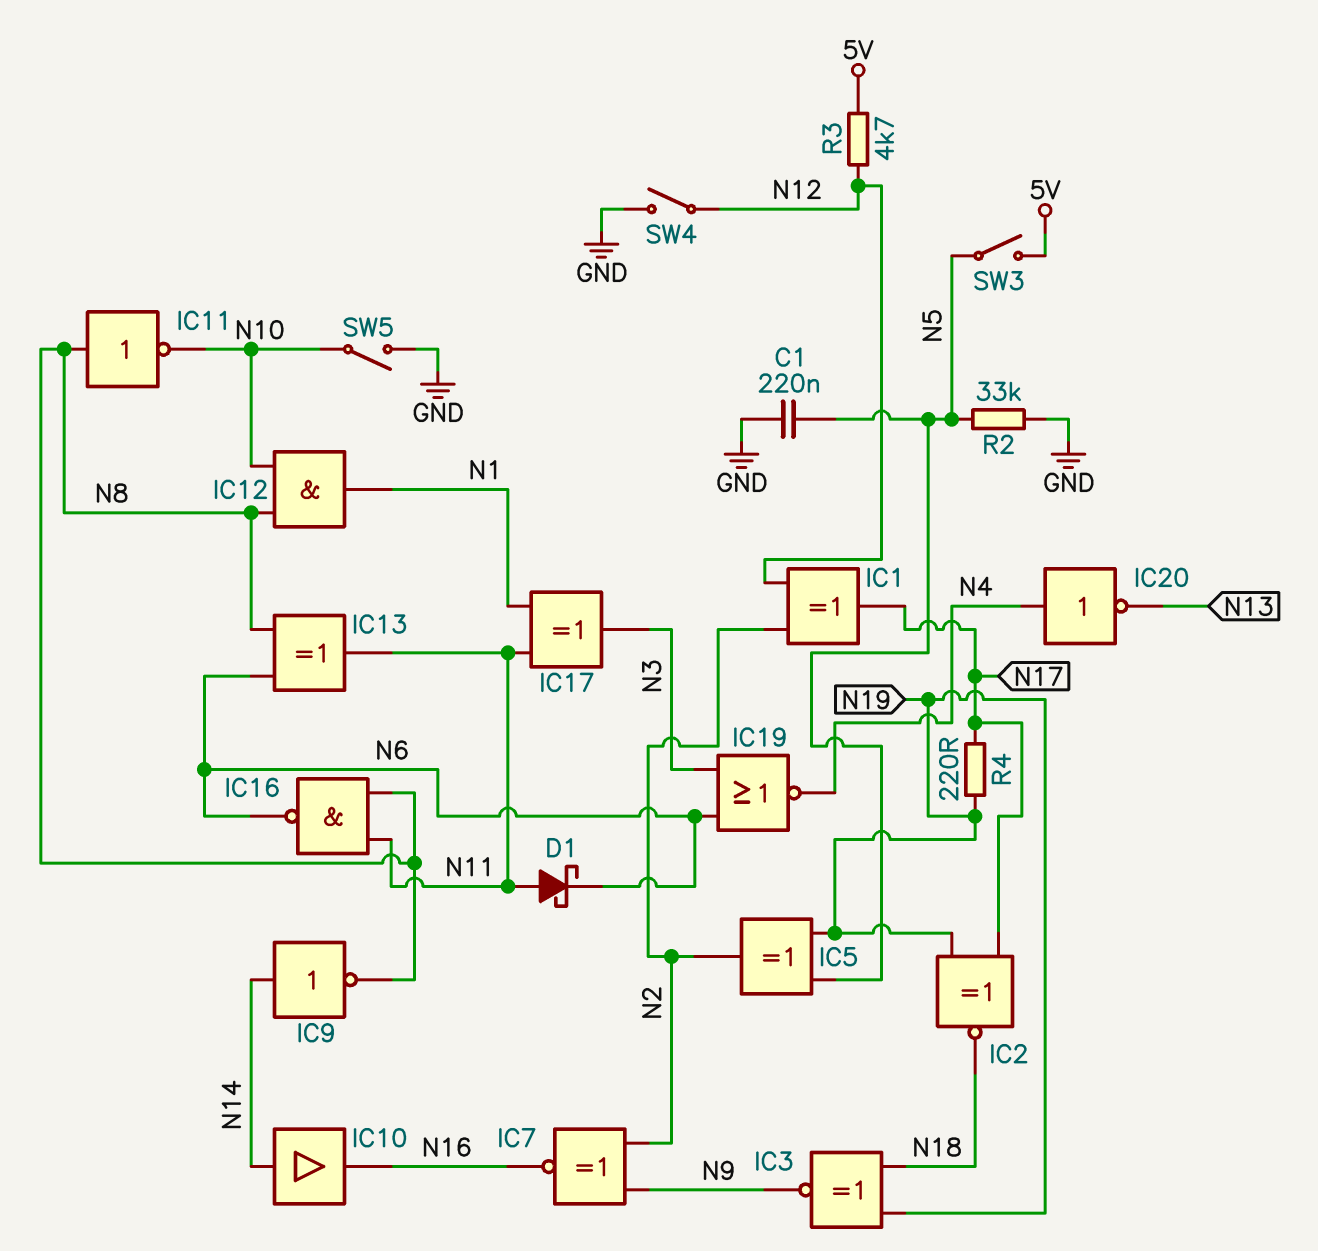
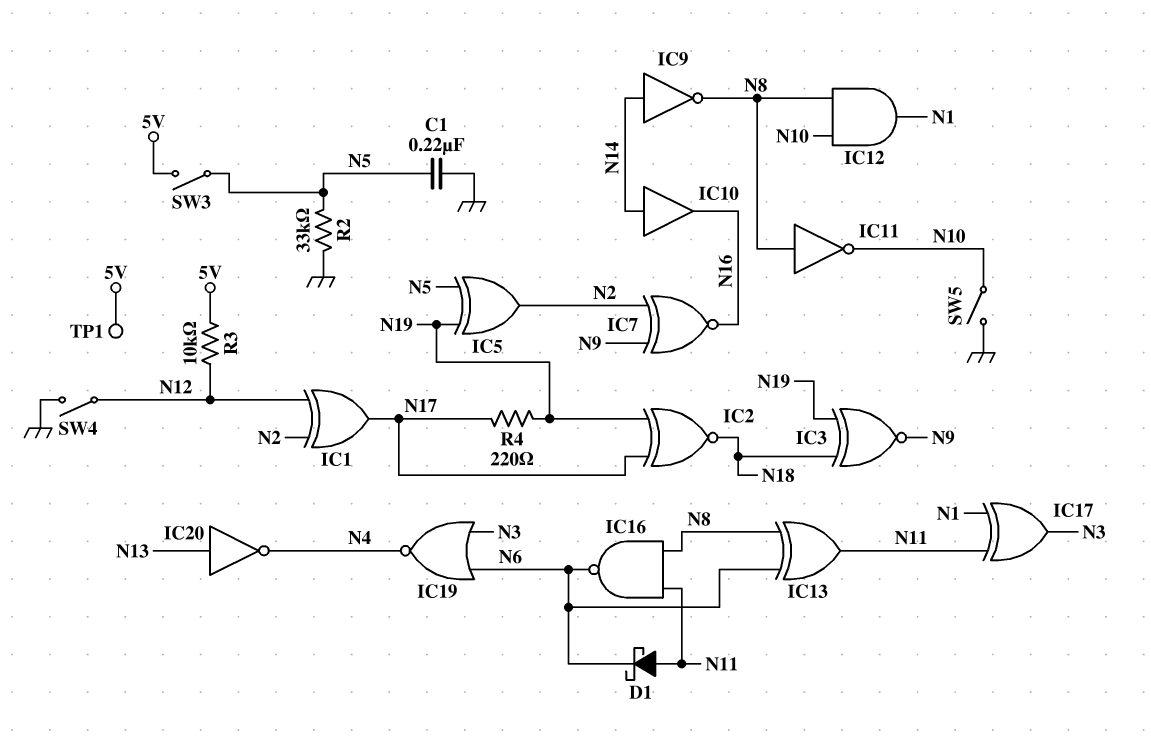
IC20: NOT (in N4, out N13) -> NOT (in N13, out N4)
R3: 4.7k (5V, N12) -> 10k (5V, N12)
TP1: none -> test point (5V)

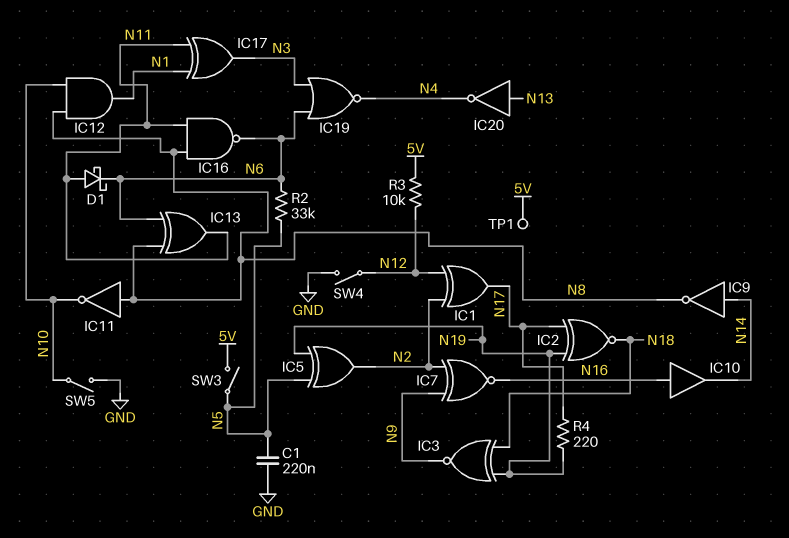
IC10: buffer (in N14, out N16) -> buffer (in N16, out N14)
R2: 33k (GND, N5) -> 33k (N5, N6)

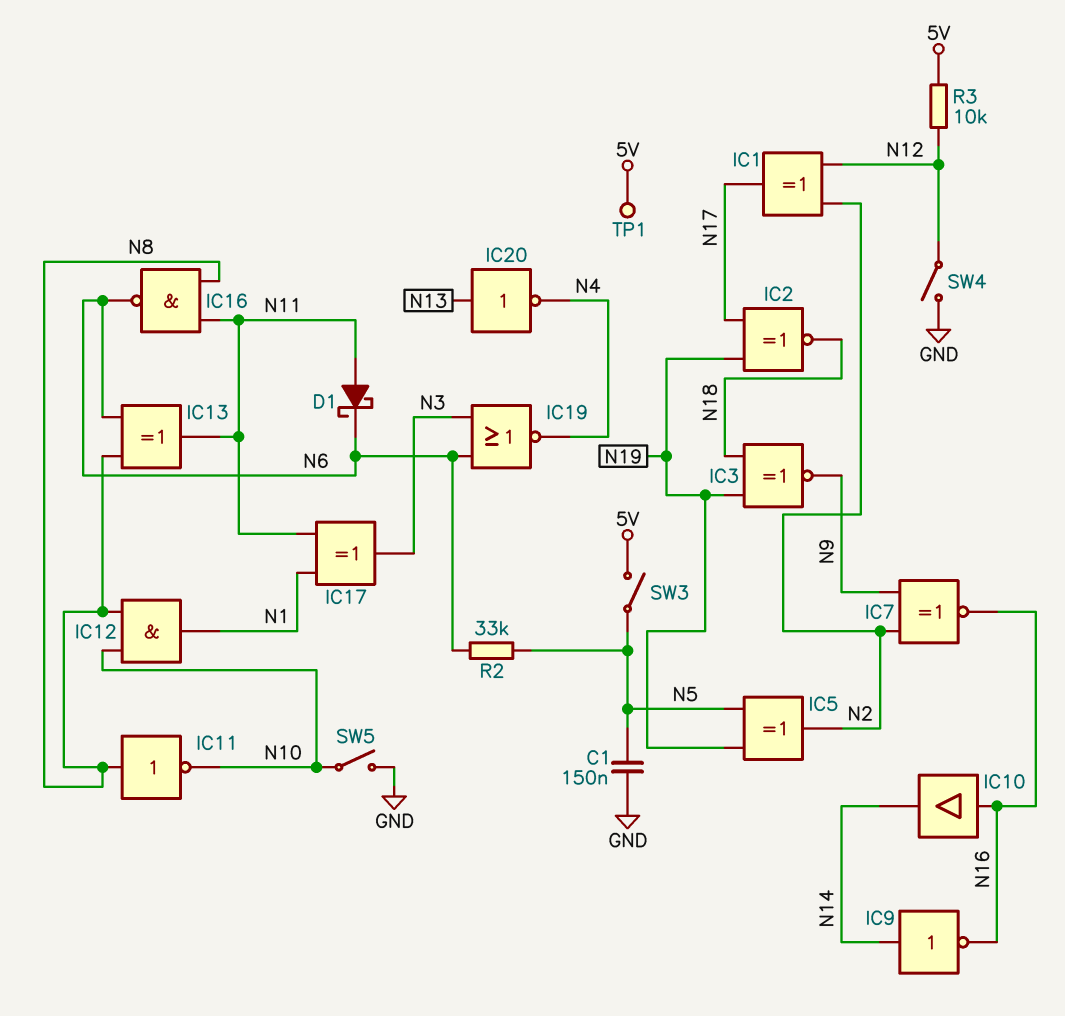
C1: 220nF (GND, N5) -> 150nF (GND, N5)
IC9: NOT (in N14, out N8) -> NOT (in N14, out N16)
R4: 220 (N17, N19) -> none

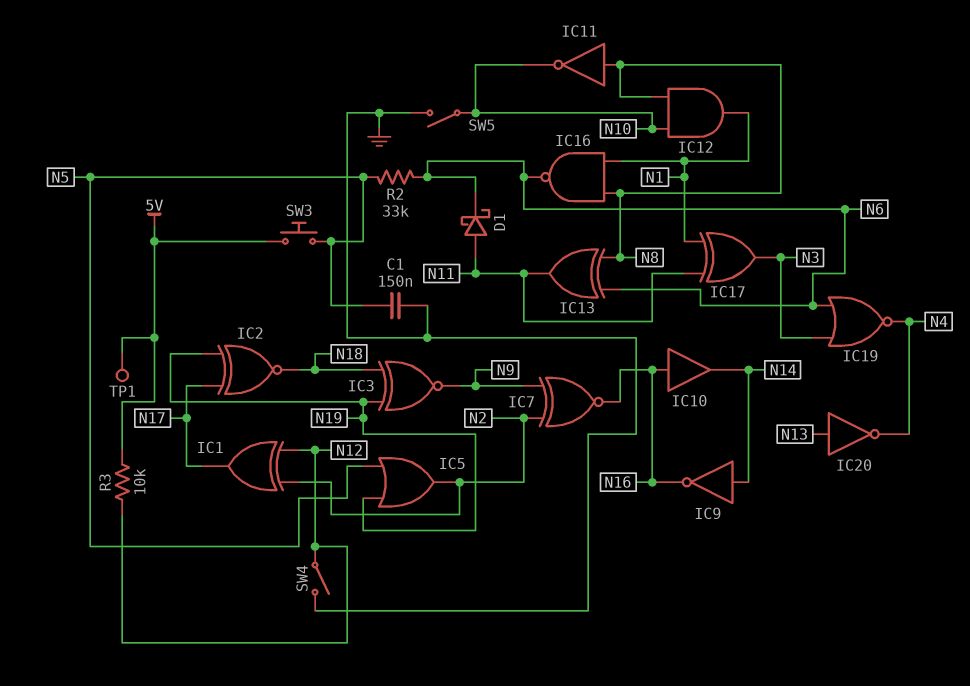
IC5: XOR (in N5, in N19, out N2) -> OR (in N5, in N19, out N2)
IC16: NAND (in N8, in N11, out N6) -> NAND (in N1, in N8, out N6)
SW3: switch (5V, N5) -> button (5V, N5)

